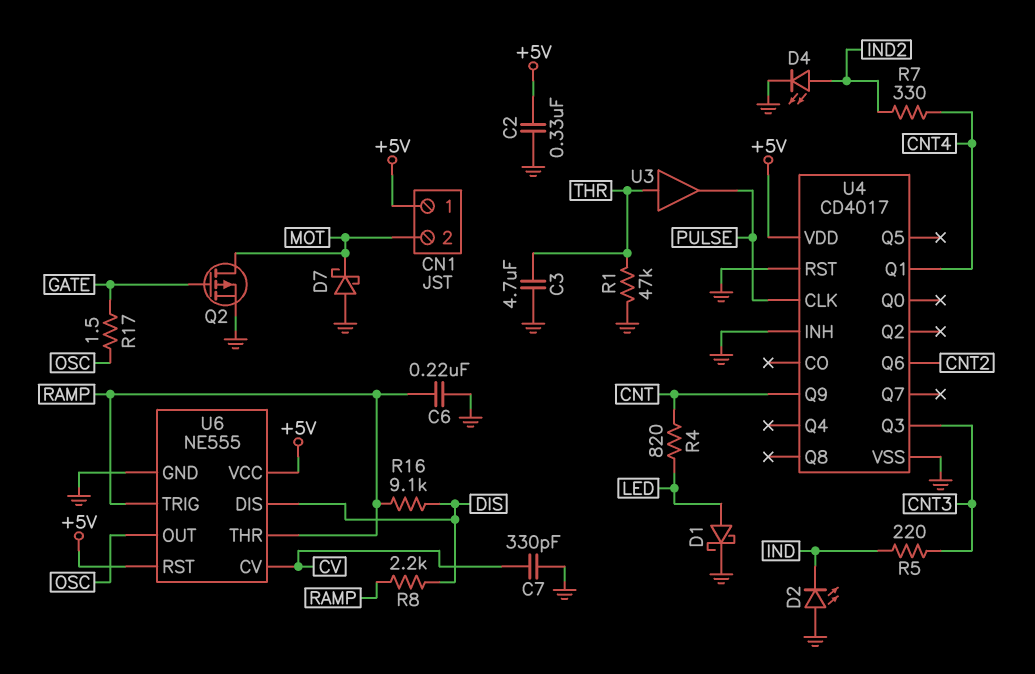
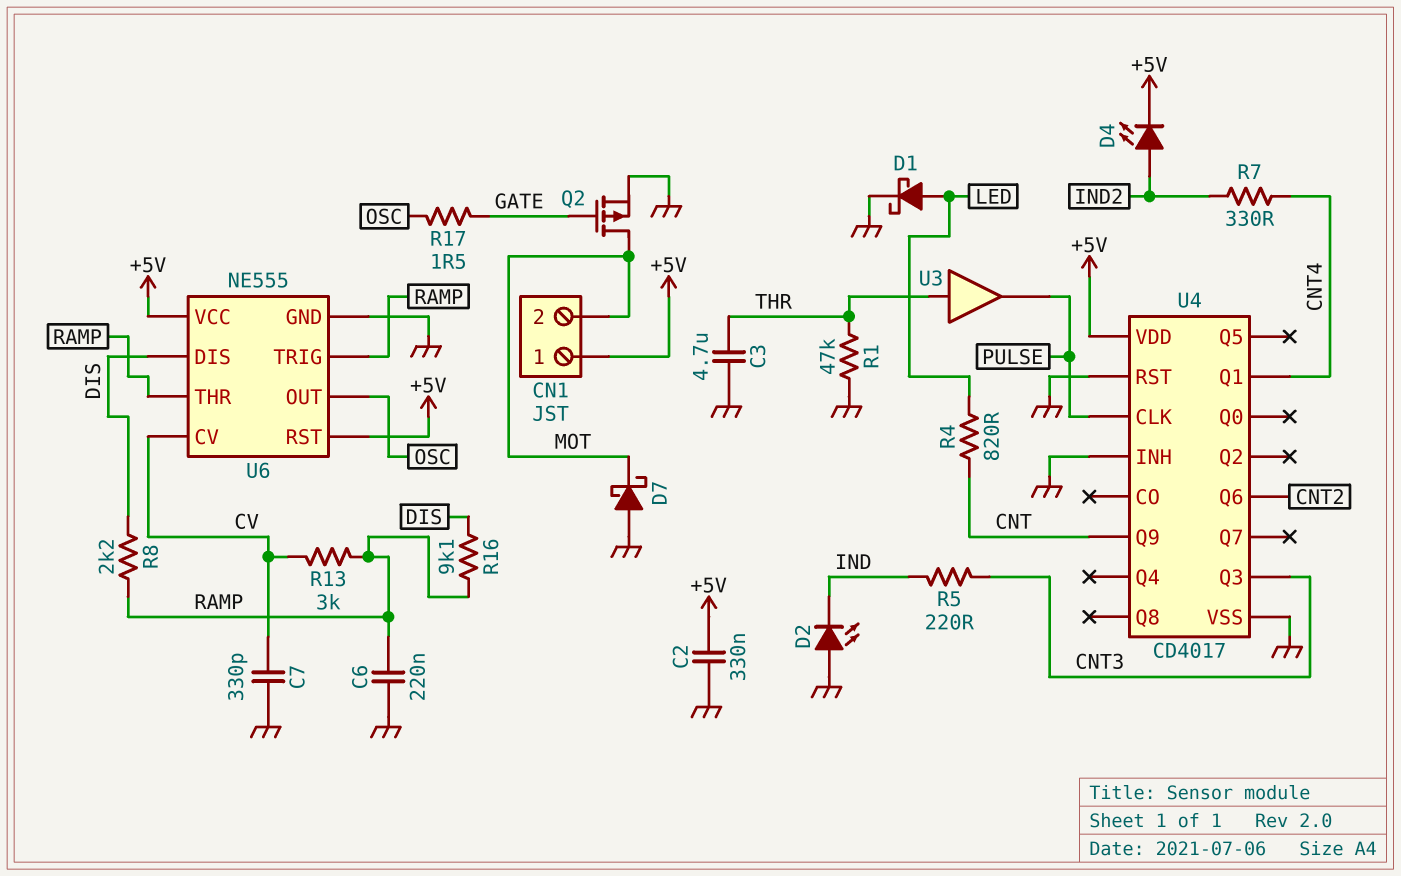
D4: LED (A IND2, K GND) -> LED (A IND2, K +5V)
R13: none -> 3k (CV, RAMP)

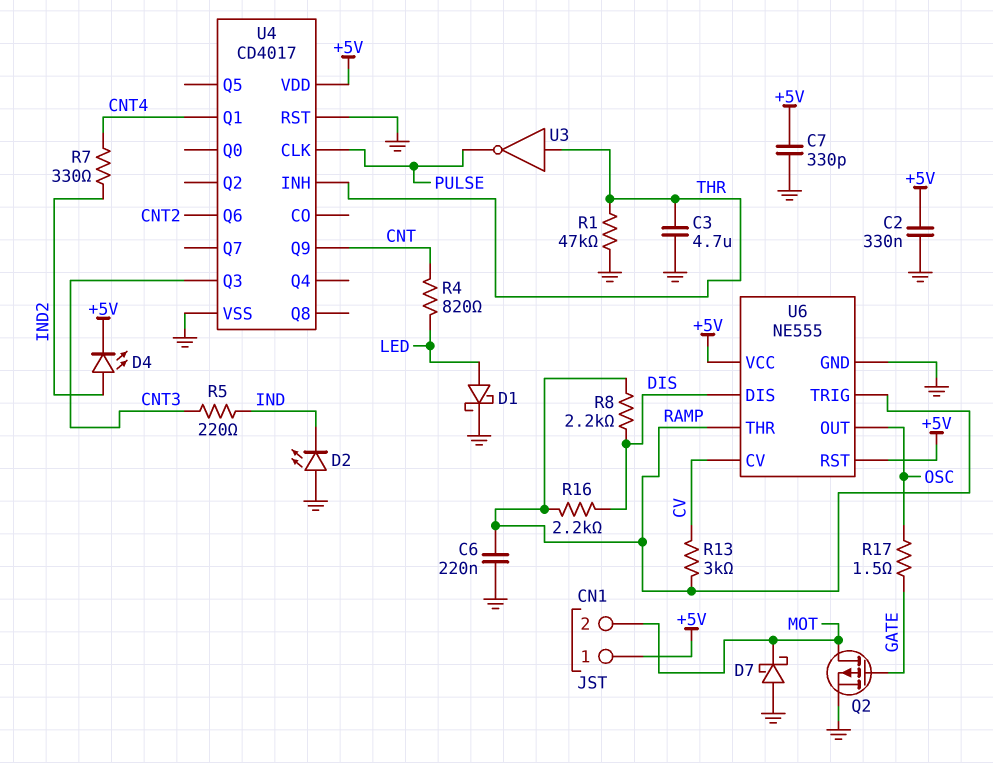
C7: 330pF (CV, GND) -> 330pF (+5V, GND)
R16: 9.1k (DIS, RAMP) -> 2.2k (DIS, RAMP)
U3: buffer (in THR, out PULSE) -> NOT (in THR, out PULSE)
U4 pin INH: GND -> THR

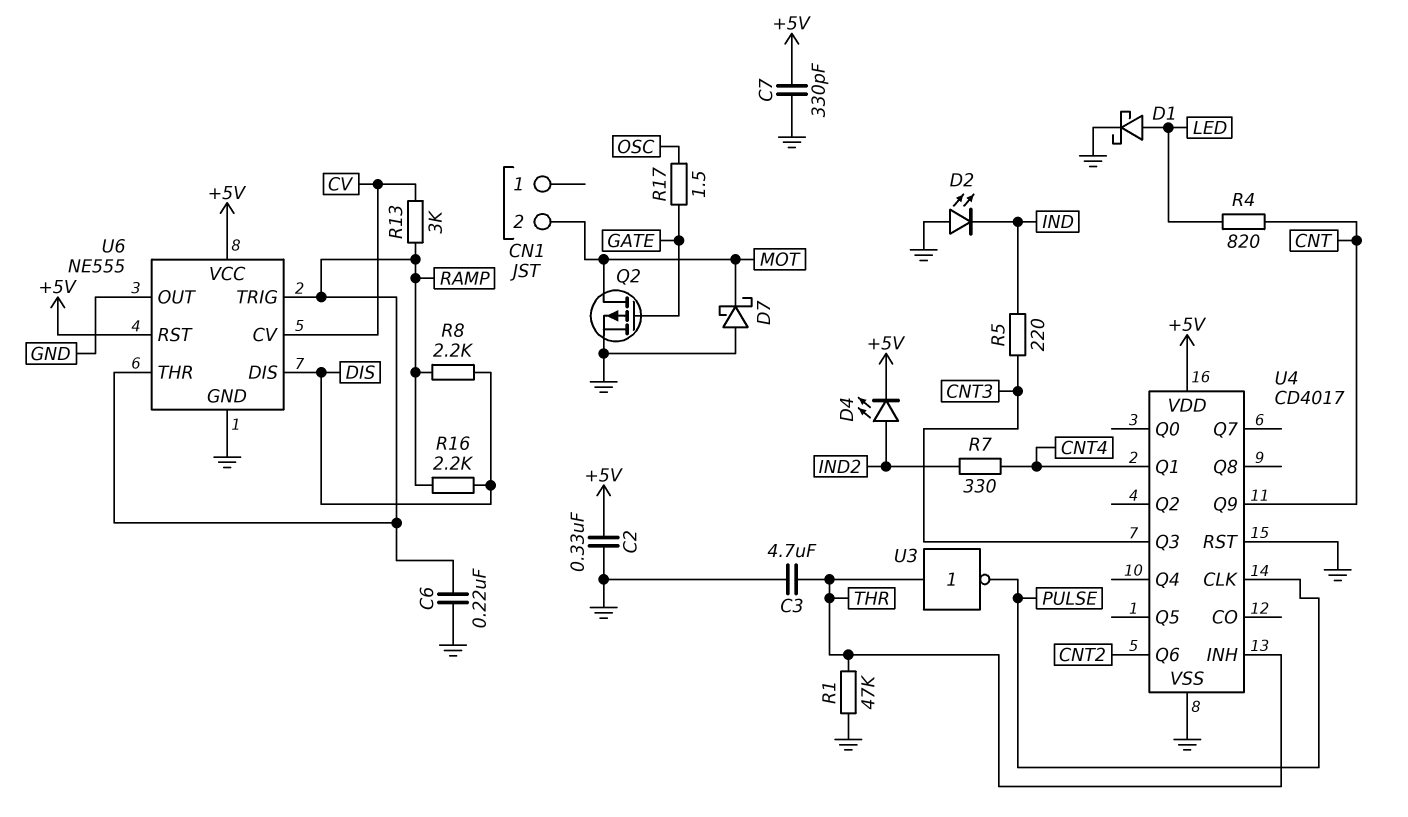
CN1 pin 1: +5V -> none
U6 pin OUT: OSC -> GND

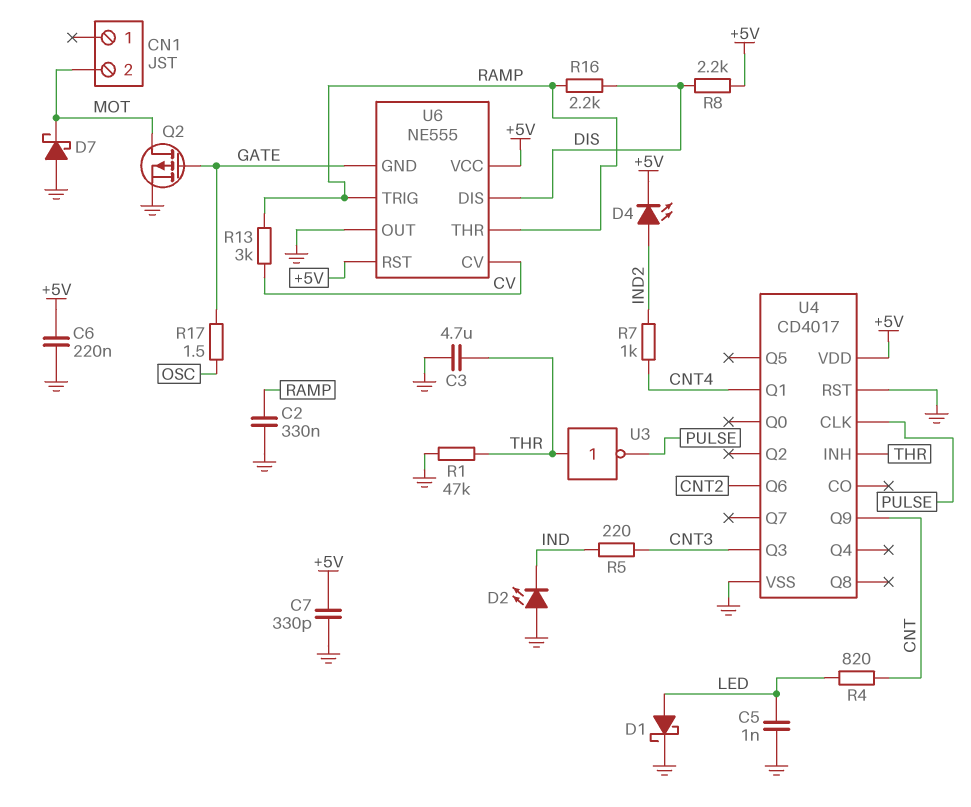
C2: 330nF (+5V, GND) -> 330nF (GND, RAMP)
C5: none -> 1nF (GND, LED)
C6: 220nF (GND, RAMP) -> 220nF (+5V, GND)
R7: 330 (CNT4, IND2) -> 1k (CNT4, IND2)
R8: 2.2k (DIS, RAMP) -> 2.2k (+5V, DIS)
U6 pin GND: GND -> GATE

